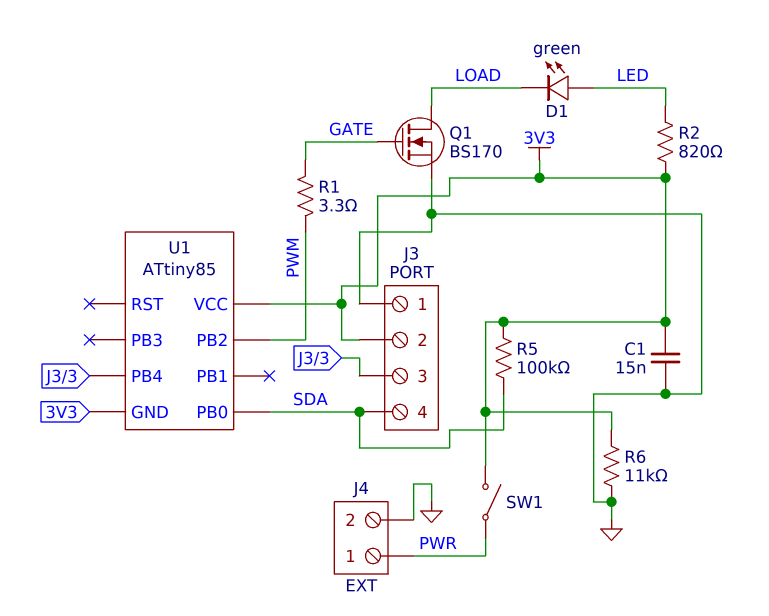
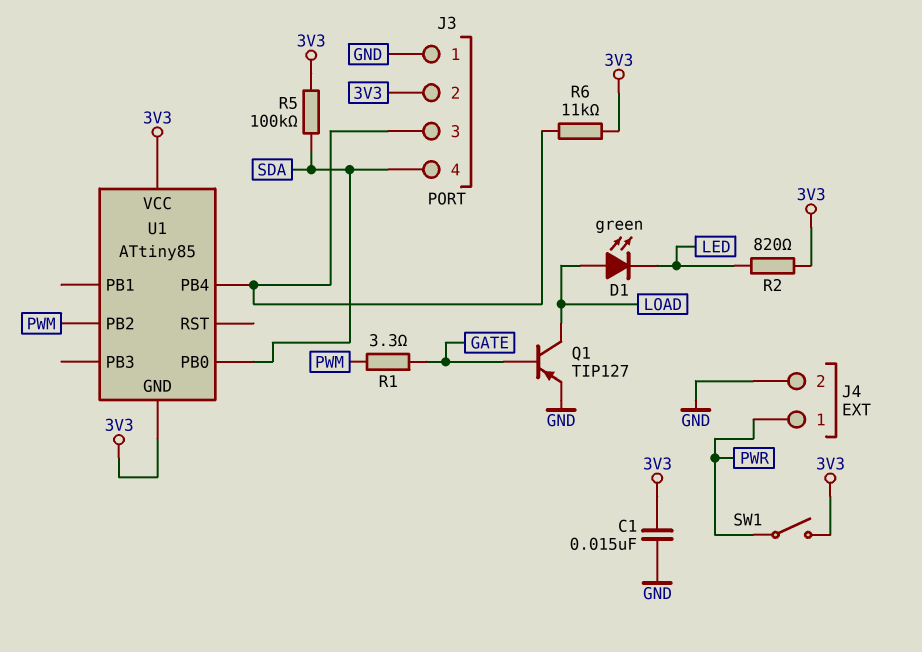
D1: LED green (A LED, K LOAD) -> LED green (A LOAD, K LED)
Q1: NMOS BS170 (G GATE, D LOAD, S GND) -> PNP TIP127 (B GATE, C LOAD, E GND)
R6: 11k (3V3, GND) -> 11k (3V3, J3/3)

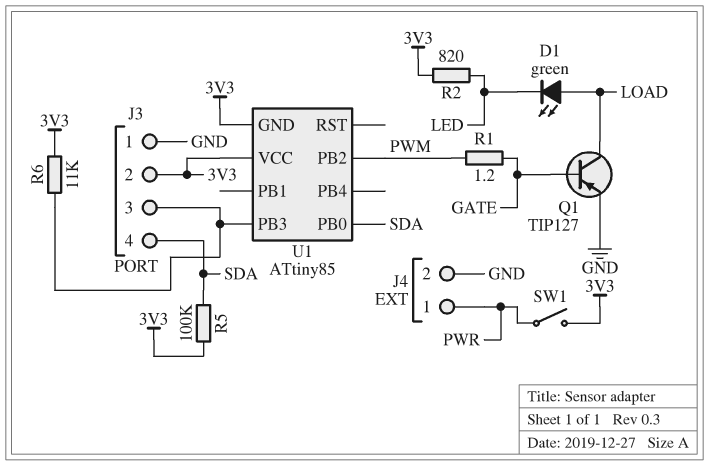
C1: 15nF (3V3, GND) -> none
R1: 3.3 (GATE, PWM) -> 1.2 (GATE, PWM)
U1 pin PB3: none -> J3/3
U1 pin PB4: J3/3 -> none

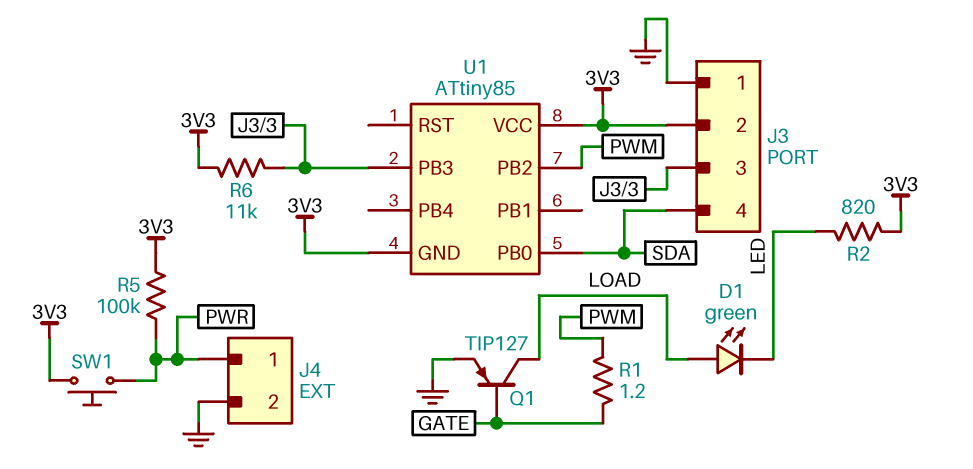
R5: 100k (3V3, SDA) -> 100k (3V3, PWR)
SW1: switch (3V3, PWR) -> button (3V3, PWR)

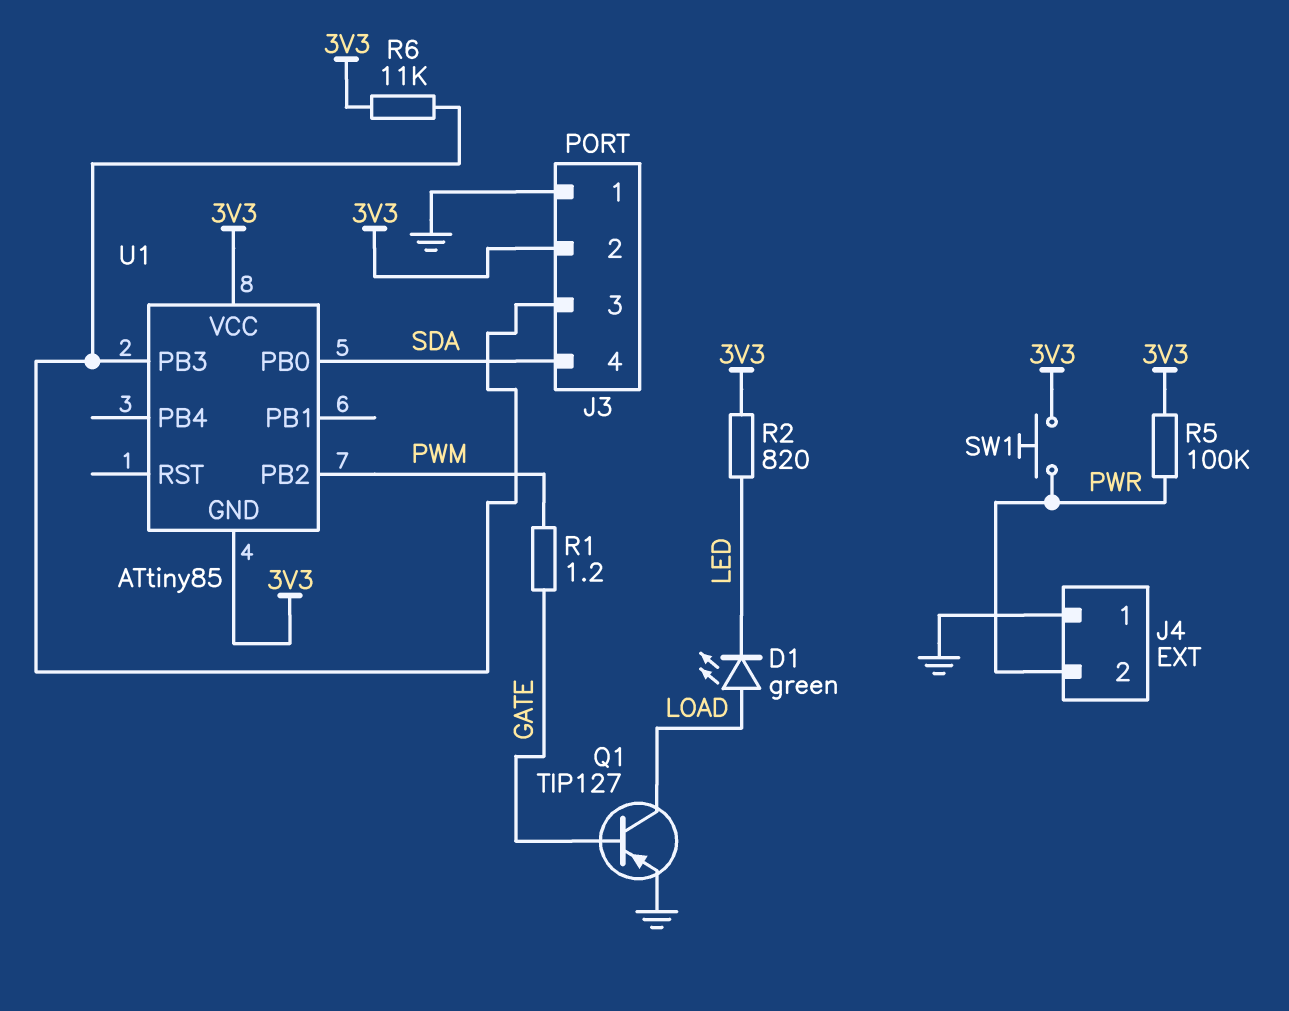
J4 pin 1: PWR -> GND
J4 pin 2: GND -> PWR

